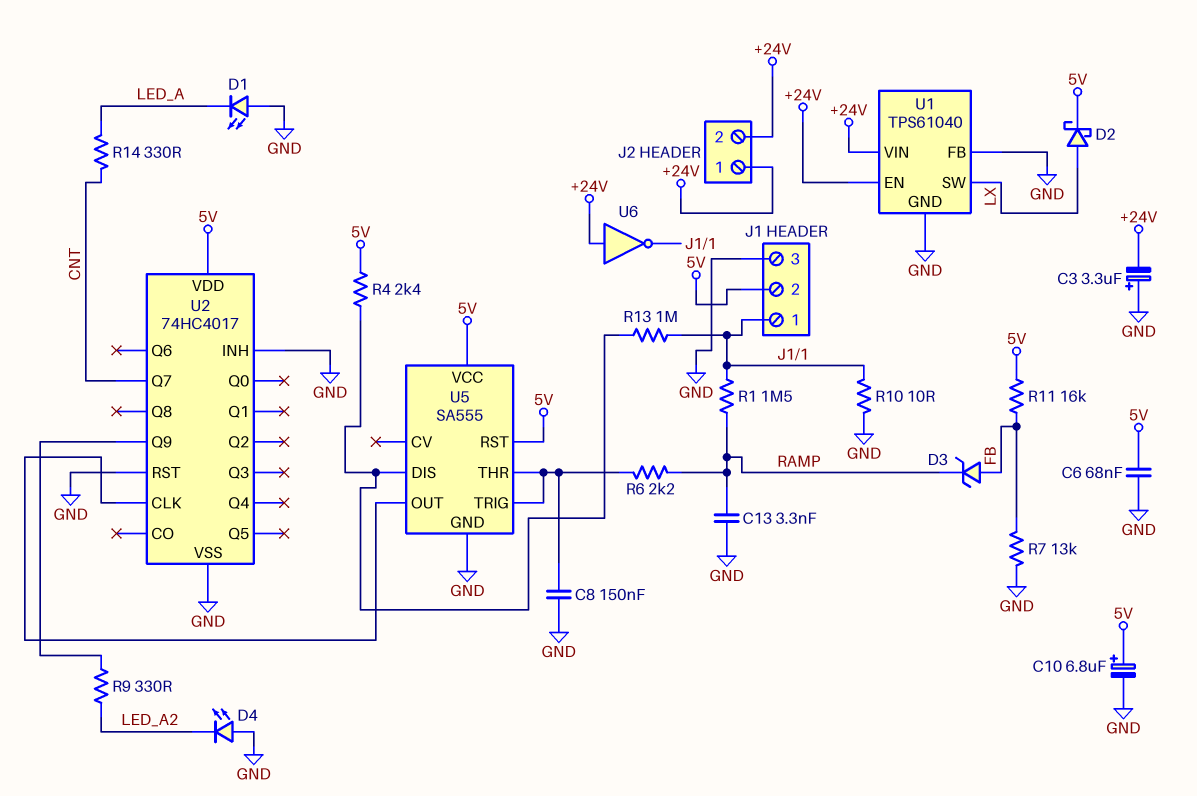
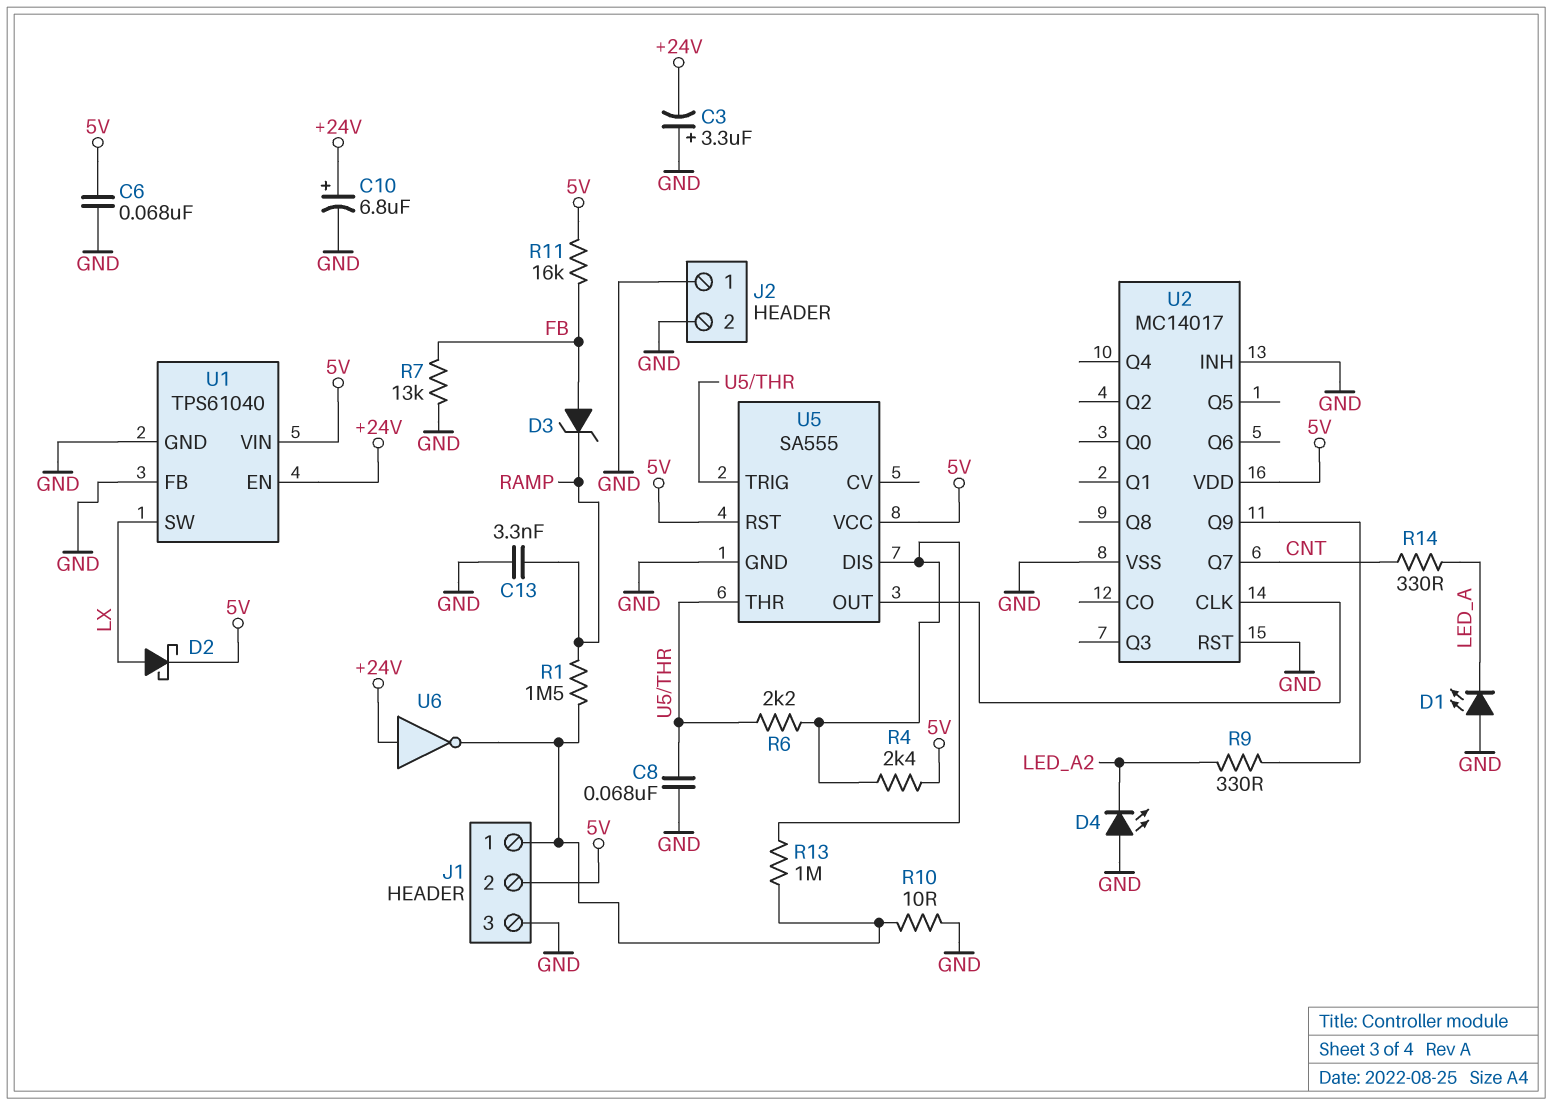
C8: 150nF (GND, U5/THR) -> 68nF (GND, U5/THR)
C10: 6.8uF (plus 5V, minus GND) -> 6.8uF (plus +24V, minus GND)
J2 pin 1: +24V -> GND
J2 pin 2: +24V -> GND
R6: 2.2k (RAMP, U5/THR) -> 2.2k (U5/DIS, U5/THR)
U1 pin VIN: +24V -> 5V
U2: 74HC4017 -> MC14017

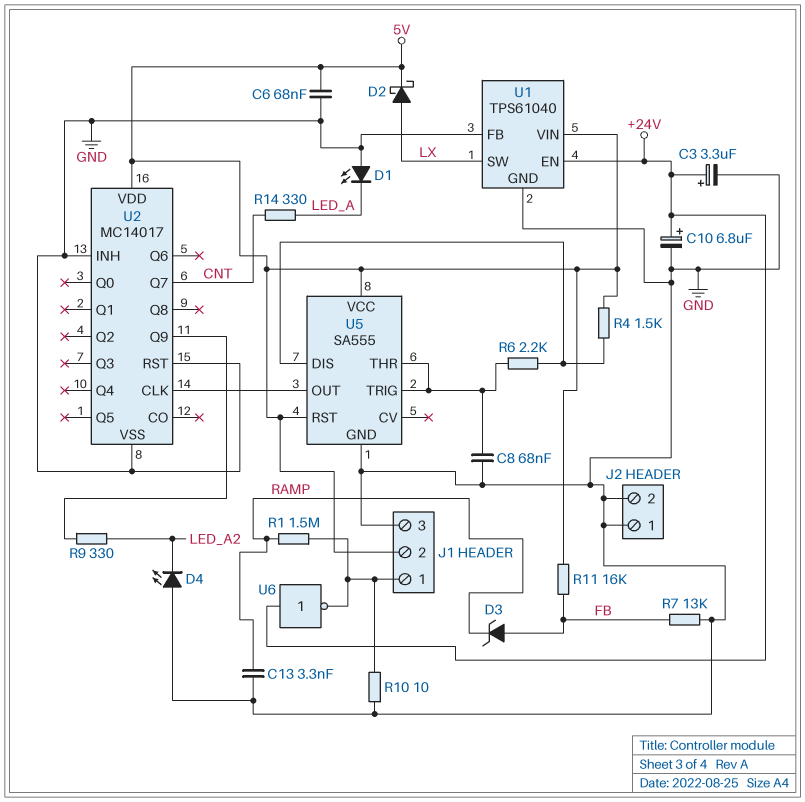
C3: 3.3uF (plus GND, minus +24V) -> 3.3uF (plus +24V, minus GND)
R4: 2.4k (5V, U5/DIS) -> 1.5k (5V, U5/DIS)
R13: 1M (J1/1, U5/DIS) -> none

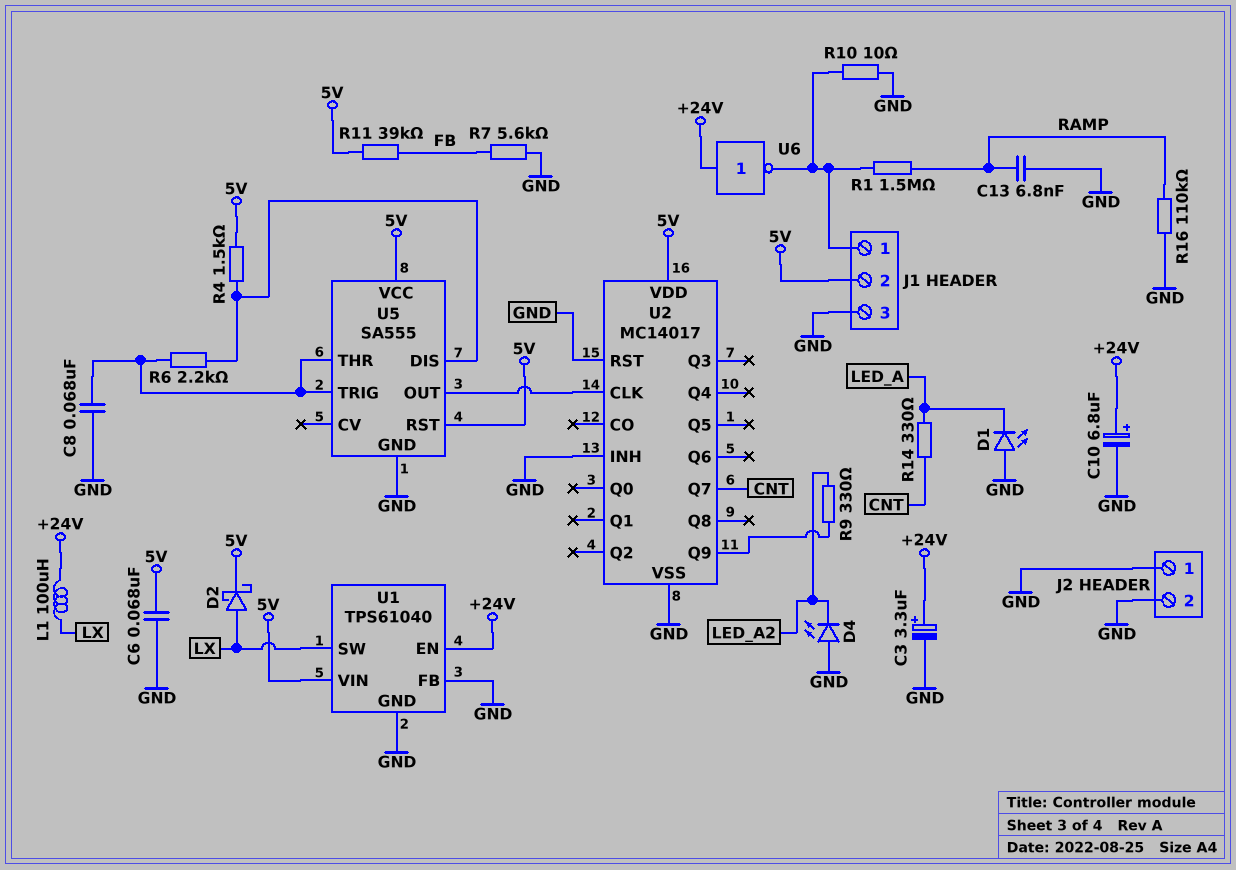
C13: 3.3nF (GND, RAMP) -> 6.8nF (GND, RAMP)
D3: zener (A FB, K RAMP) -> none
L1: none -> 100uH (+24V, LX)
R7: 13k (FB, GND) -> 5.6k (FB, GND)
R11: 16k (5V, FB) -> 39k (5V, FB)
R16: none -> 110k (GND, RAMP)

